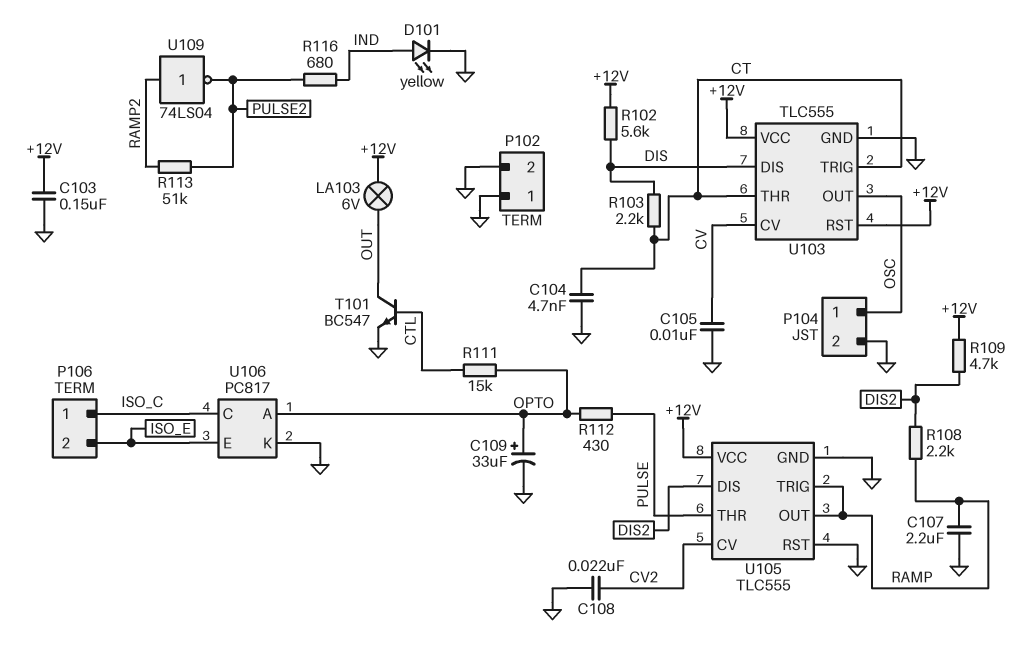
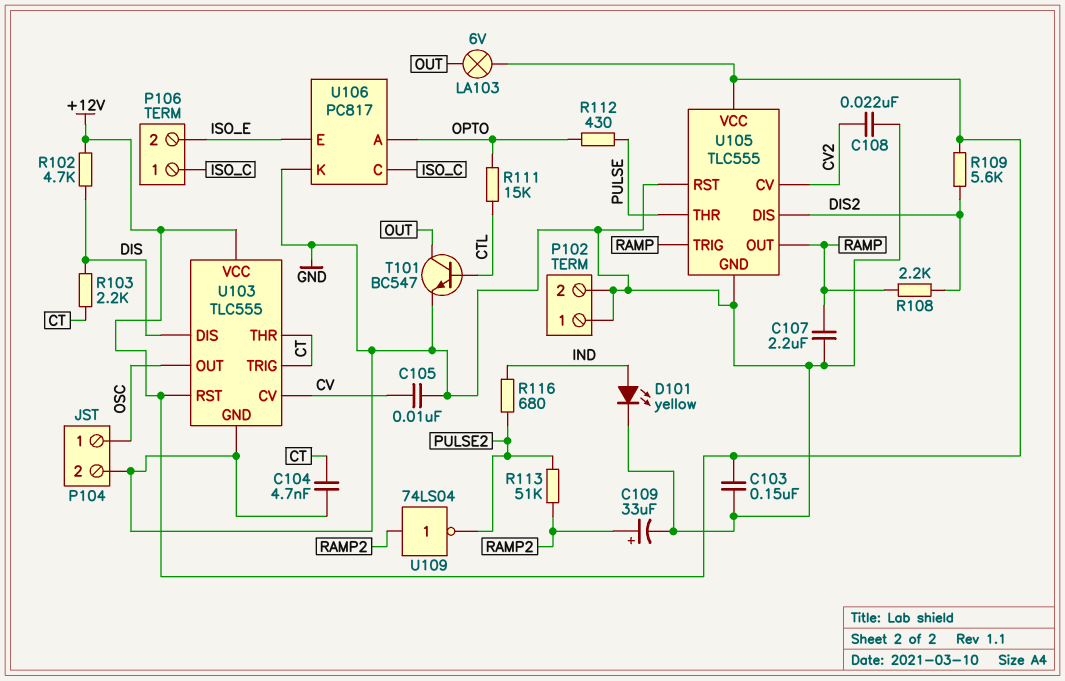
C109: 33uF (plus OPTO, minus GND) -> 33uF (plus RAMP2, minus GND)
R102: 5.6k (+12V, DIS) -> 4.7k (+12V, DIS)
R109: 4.7k (+12V, DIS2) -> 5.6k (+12V, DIS2)

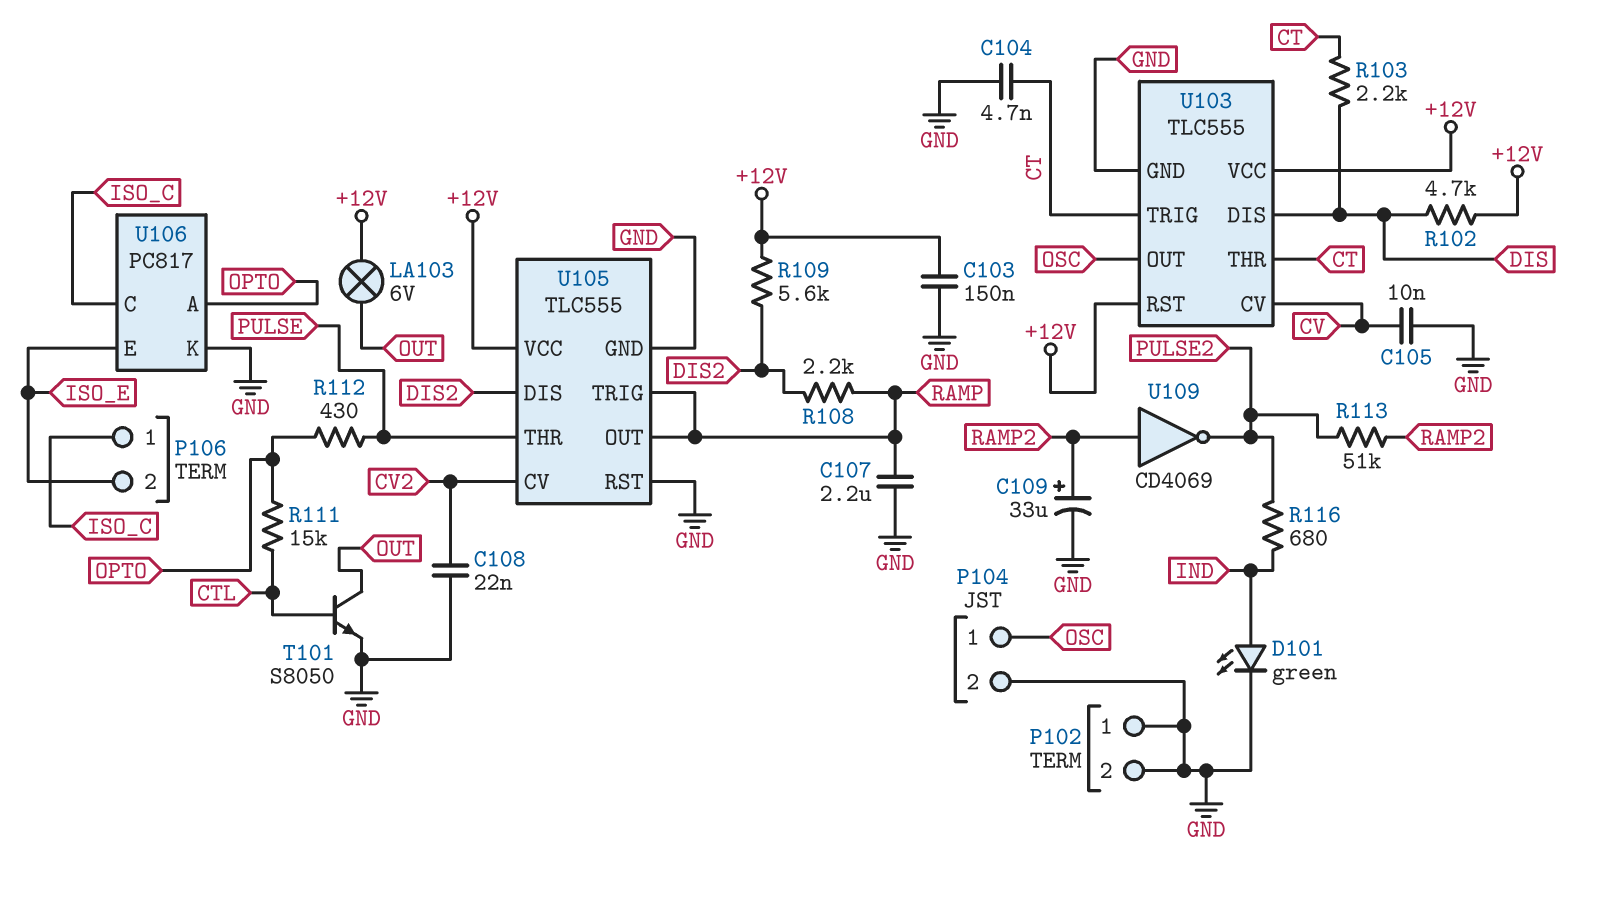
D101: LED yellow (A IND, K GND) -> LED green (A IND, K GND)
T101: NPN BC547 (B CTL, C OUT, E GND) -> NPN S8050 (B CTL, C OUT, E GND)
U109: NOT 74LS04 (in RAMP2, out PULSE2) -> NOT CD4069 (in RAMP2, out PULSE2)

